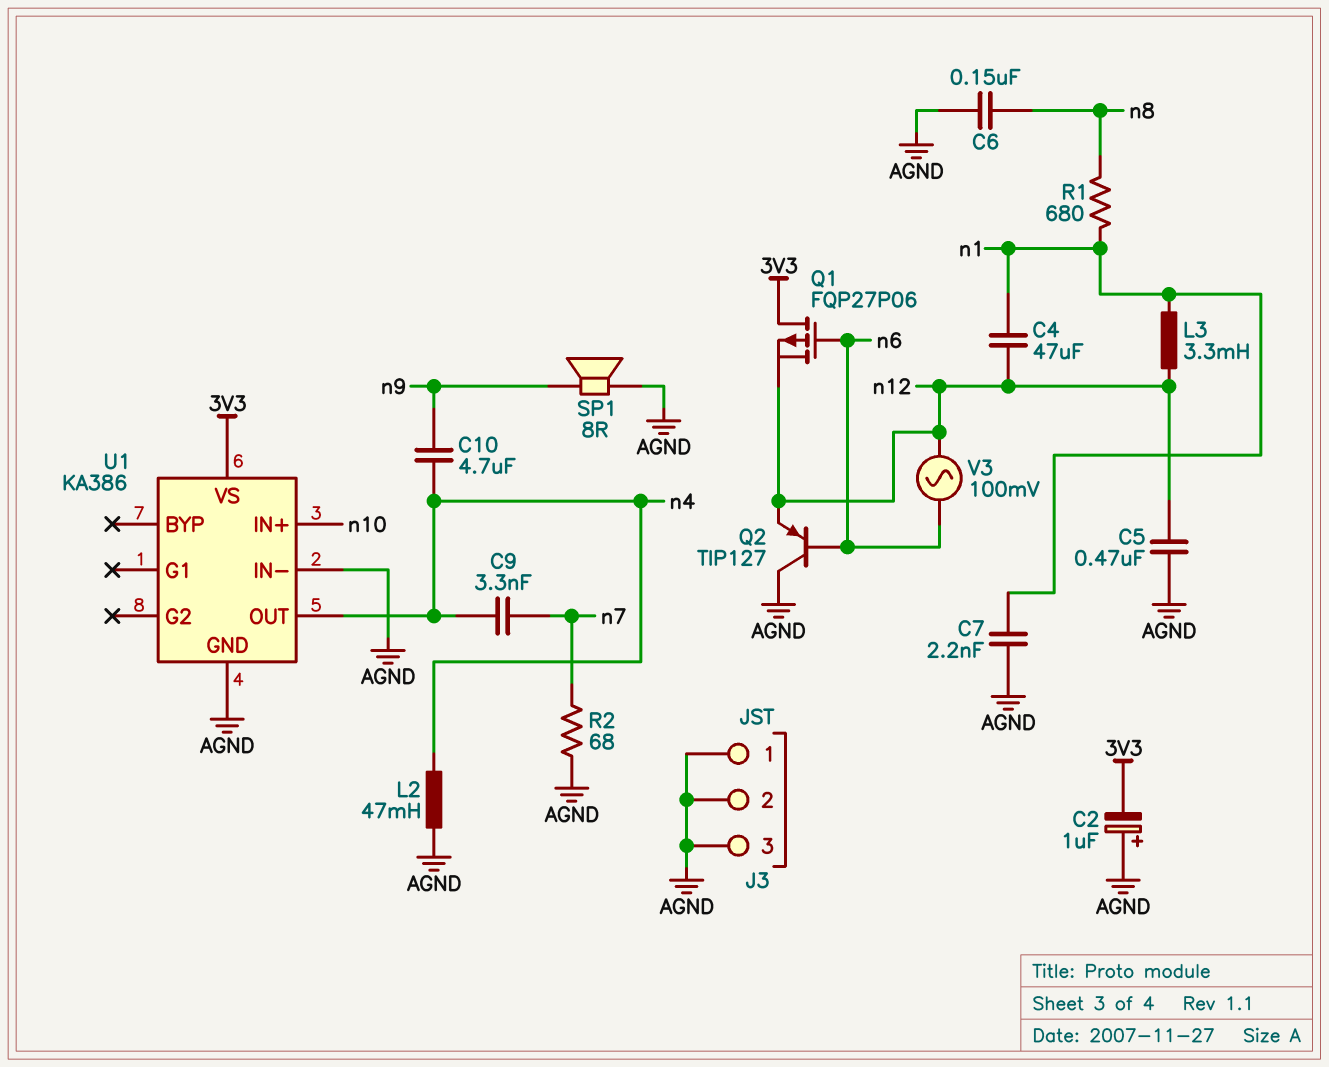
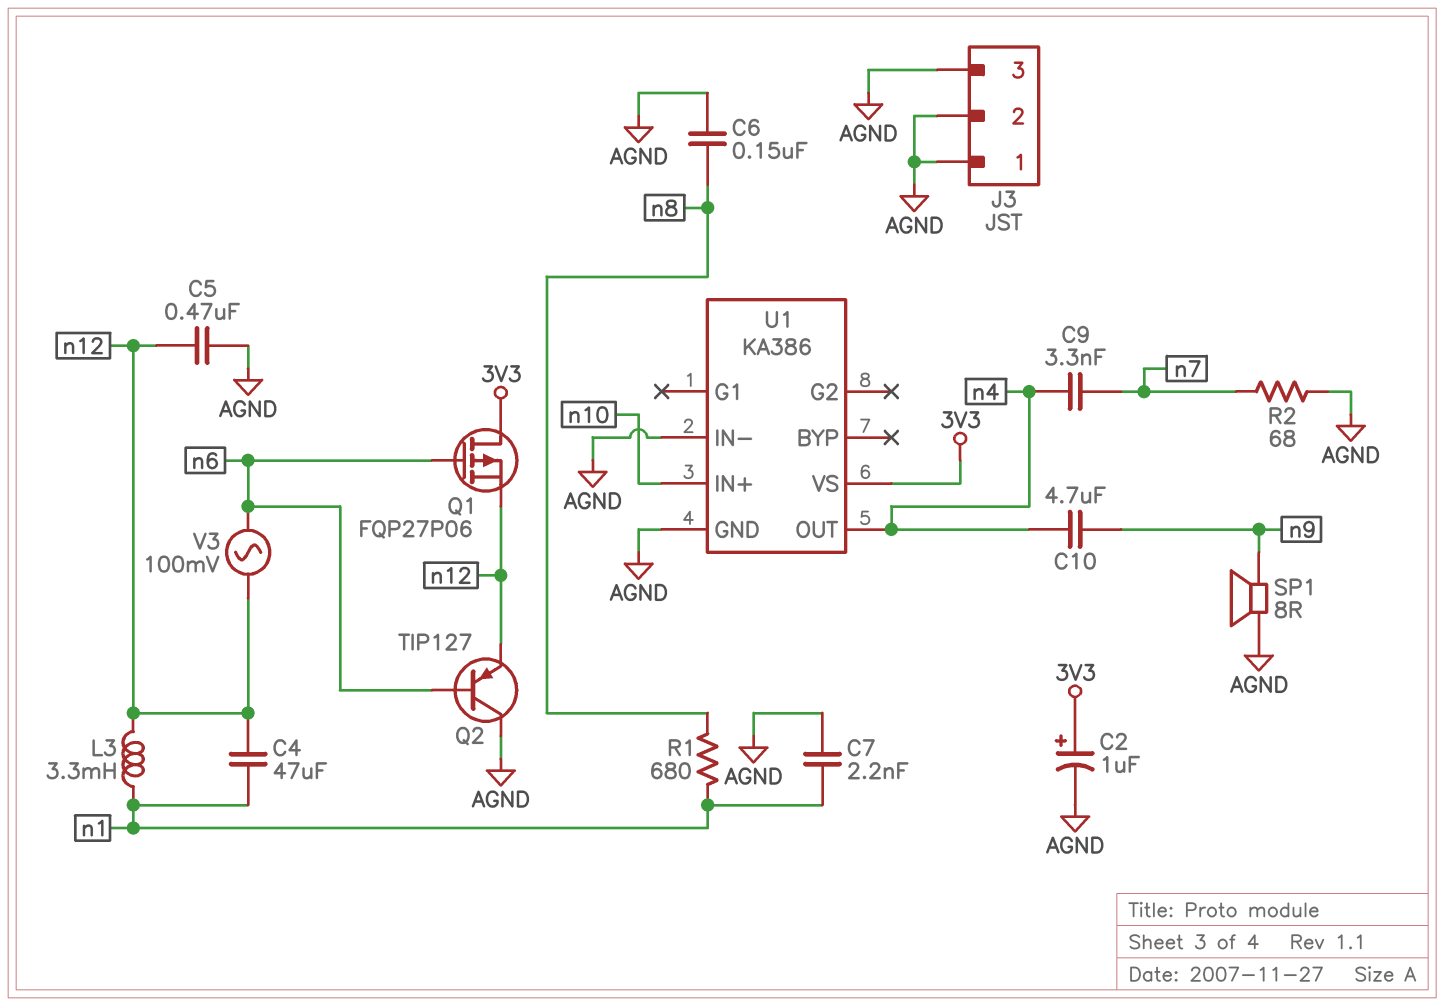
C2: 1uF (plus AGND, minus 3V3) -> 1uF (plus 3V3, minus AGND)
L2: 47mH (AGND, n4) -> none

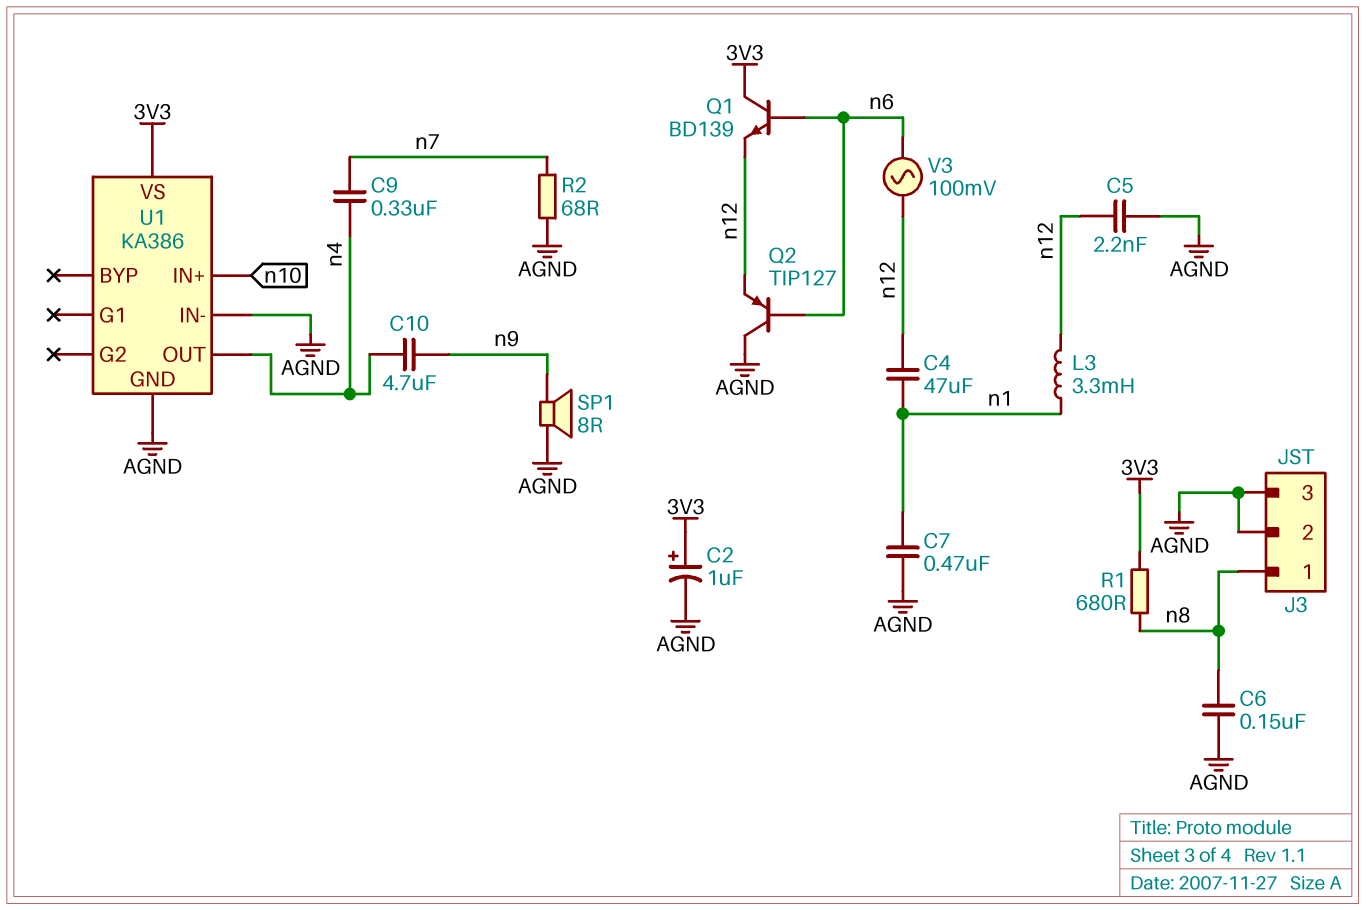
C5: 470nF (AGND, n12) -> 2.2nF (AGND, n12)
C7: 2.2nF (AGND, n1) -> 470nF (AGND, n1)
C9: 3.3nF (n4, n7) -> 330nF (n4, n7)
J3 pin 1: AGND -> n8
Q1: PMOS FQP27P06 (G n6, D 3V3, S n12) -> NPN BD139 (B n6, C 3V3, E n12)
R1: 680 (n1, n8) -> 680 (3V3, n8)

